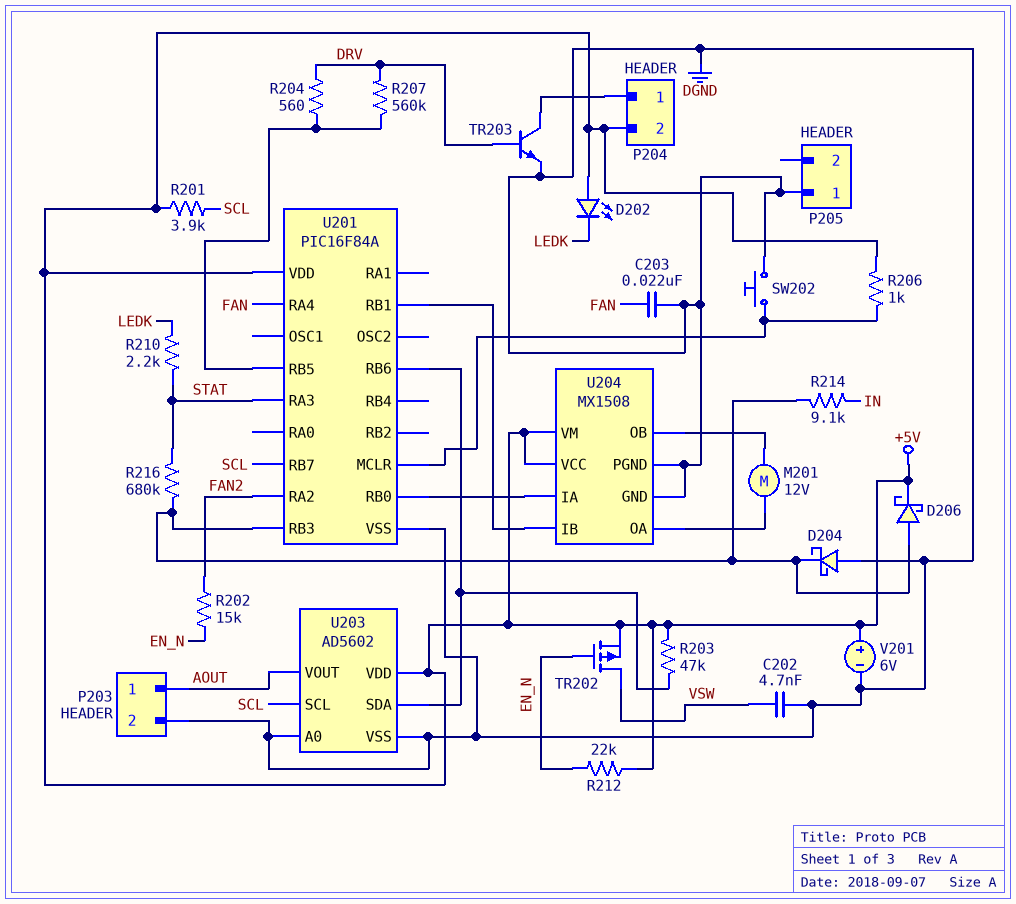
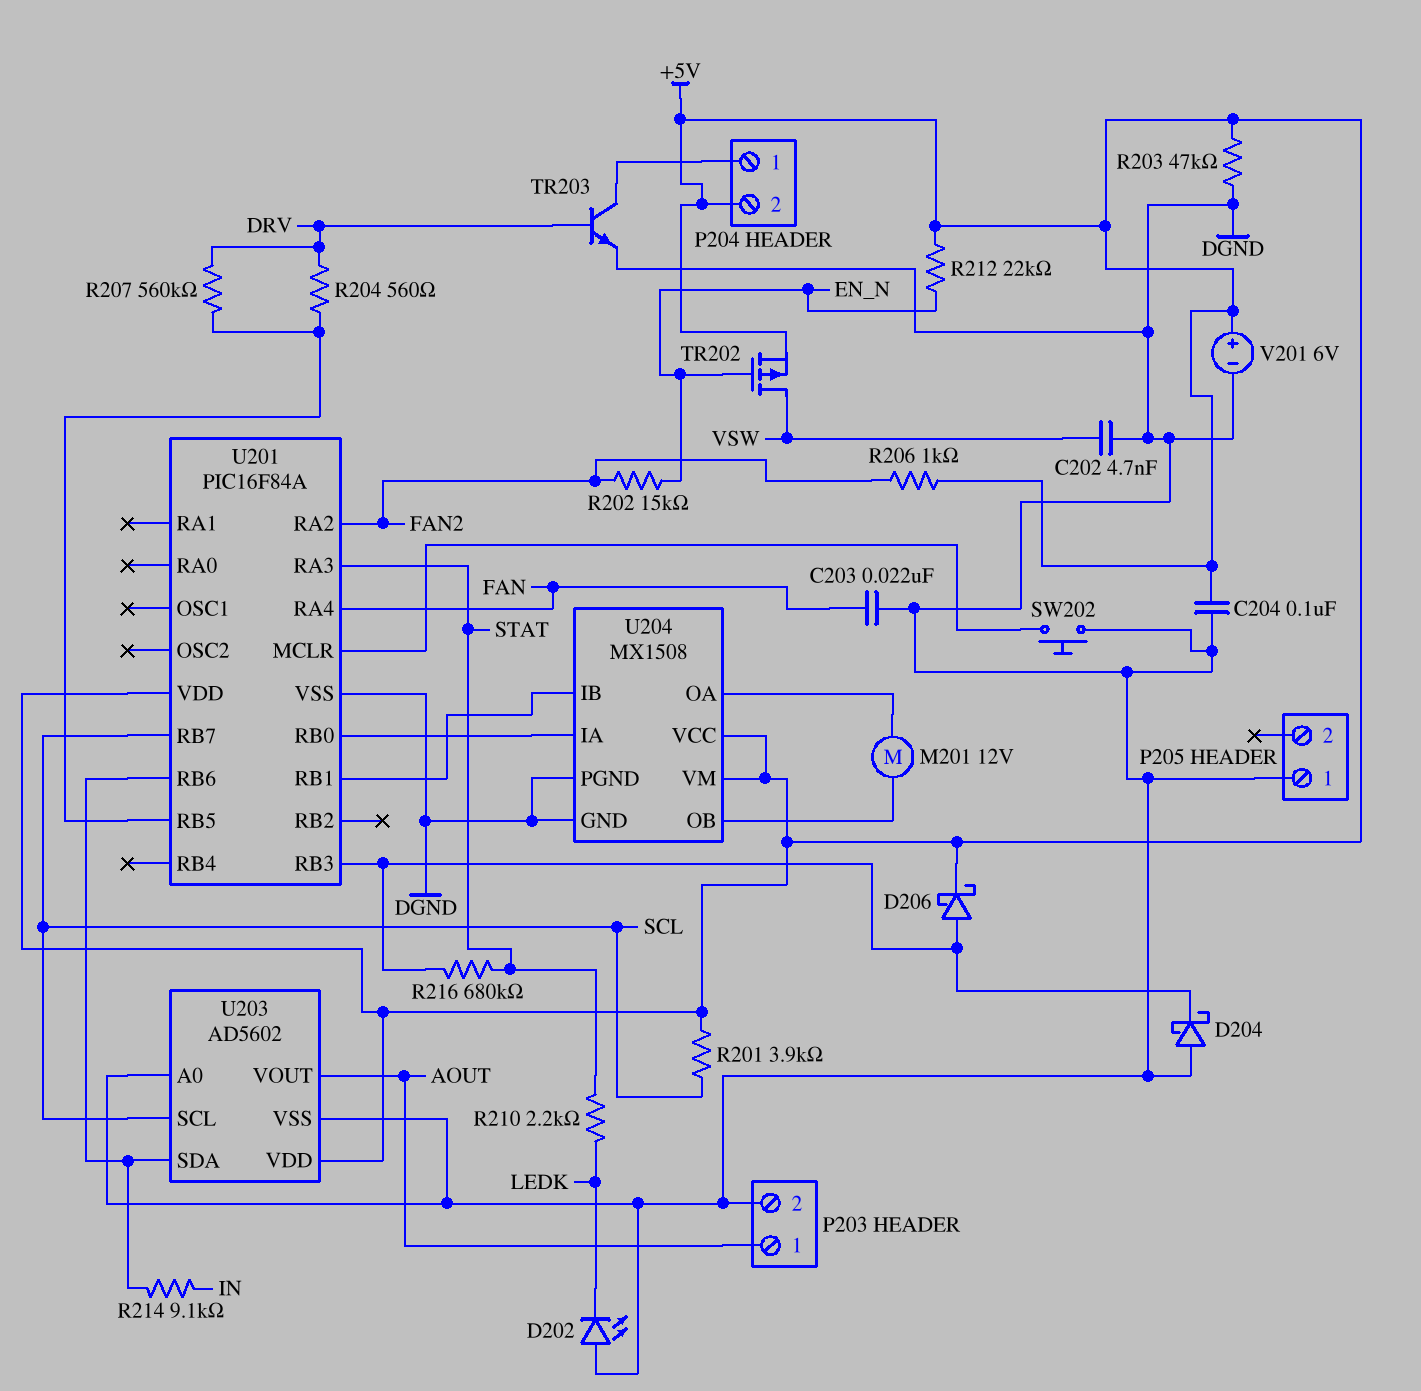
C204: none -> 100nF (+5V, DGND)
D202: LED (A +5V, K LEDK) -> LED (A DGND, K LEDK)
R203: 47k (+5V, U201/RB6) -> 47k (+5V, DGND)
R206: 1k (+5V, U201/MCLR) -> 1k (+5V, FAN2)
R214: 9.1k (IN, U201/RB3) -> 9.1k (IN, U201/RB6)

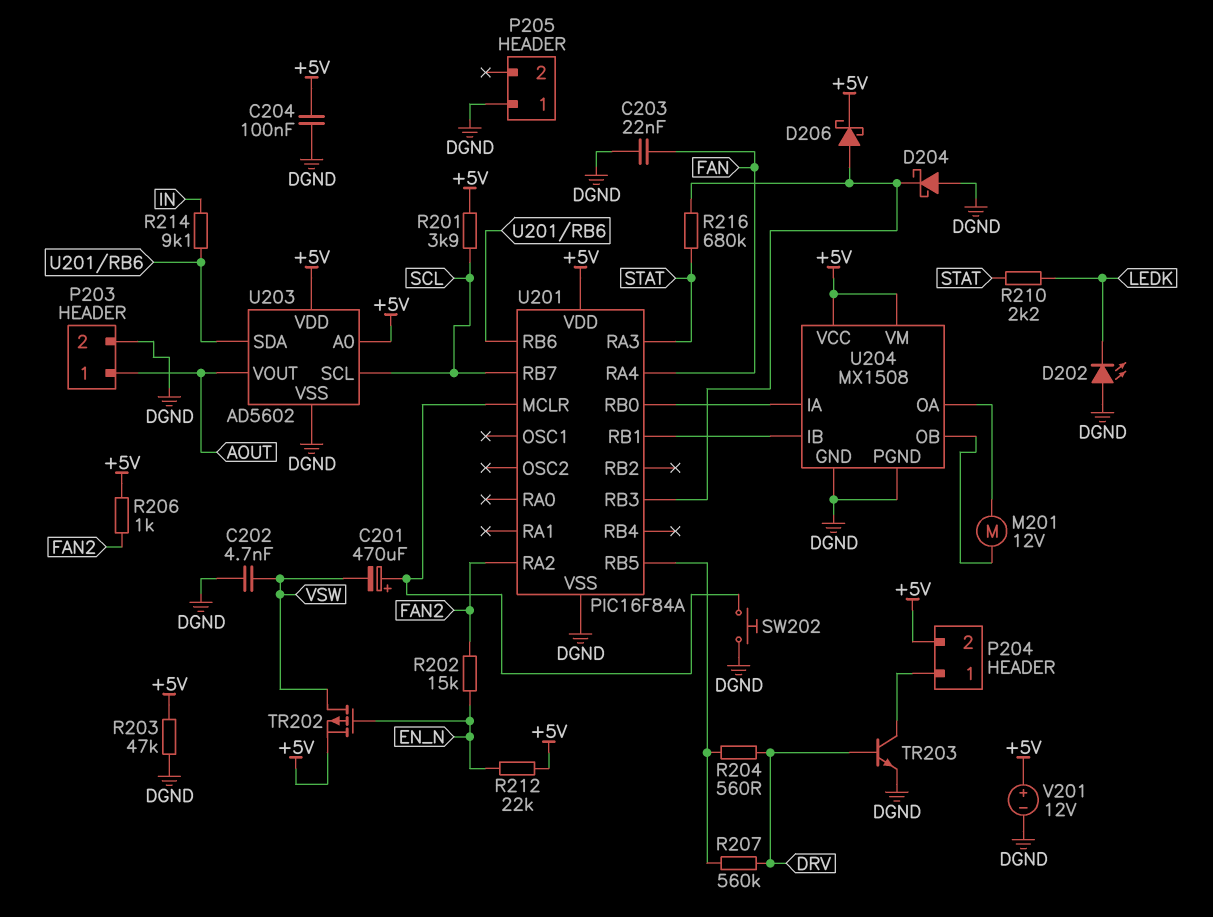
C201: none -> 470uF (plus U201/MCLR, minus VSW)
U203 pin A0: DGND -> +5V
V201: 6V (plus +5V, minus DGND) -> 12V (plus +5V, minus DGND)

